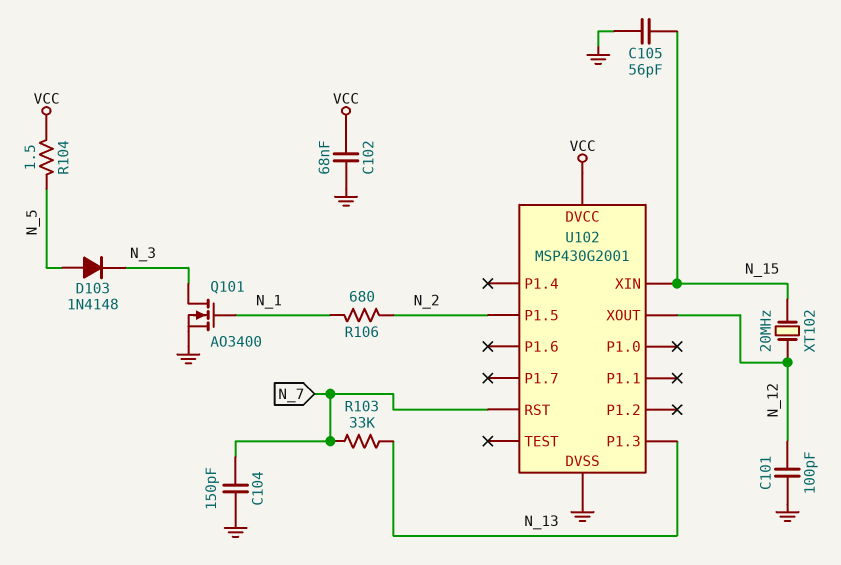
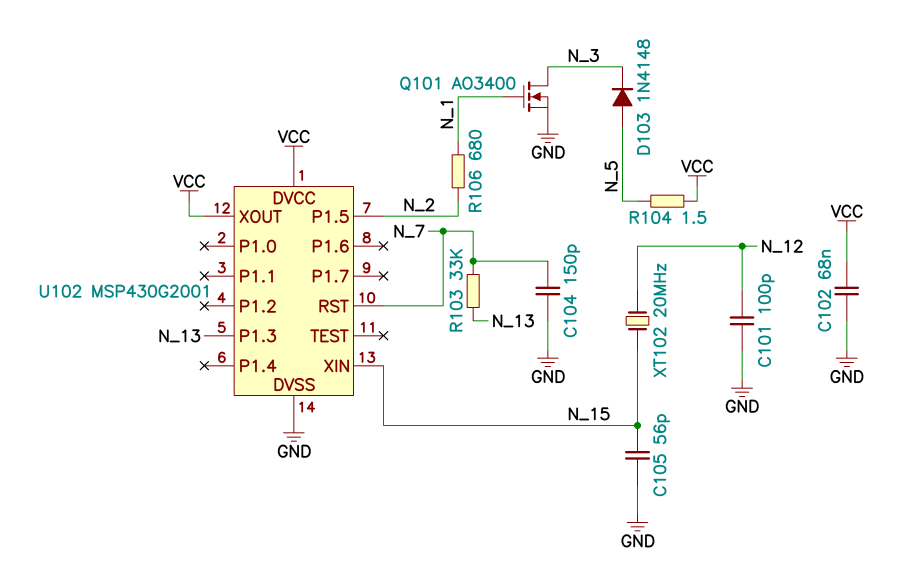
U102 pin XOUT: N_12 -> VCC

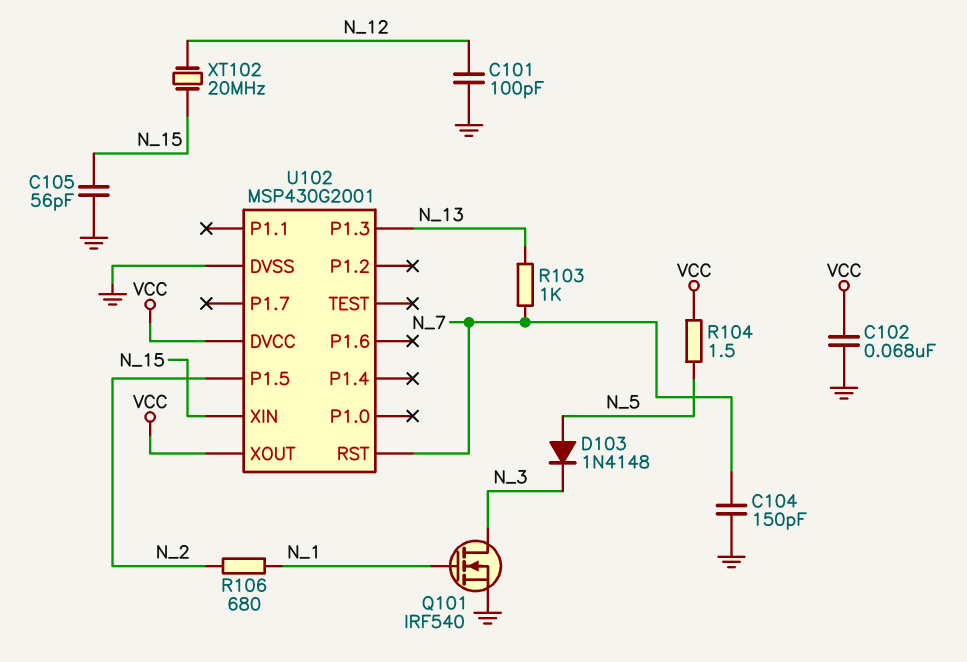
Q101: NMOS AO3400 (G N_1, D N_3, S GND) -> NMOS IRF540 (G N_1, D N_3, S GND)
R103: 33k (N_7, N_13) -> 1k (N_7, N_13)

